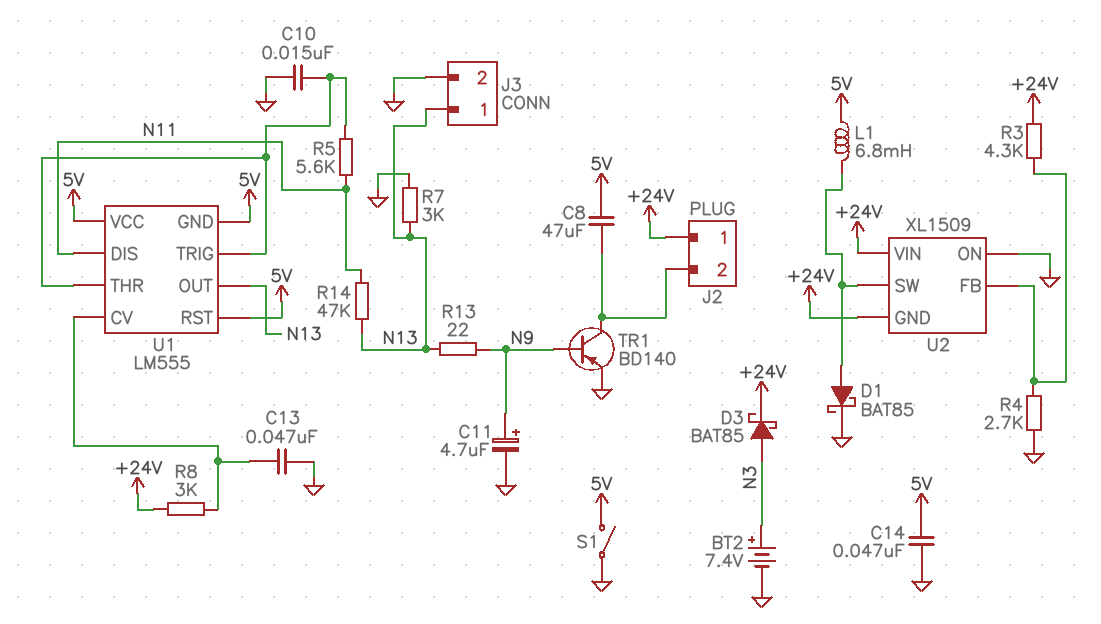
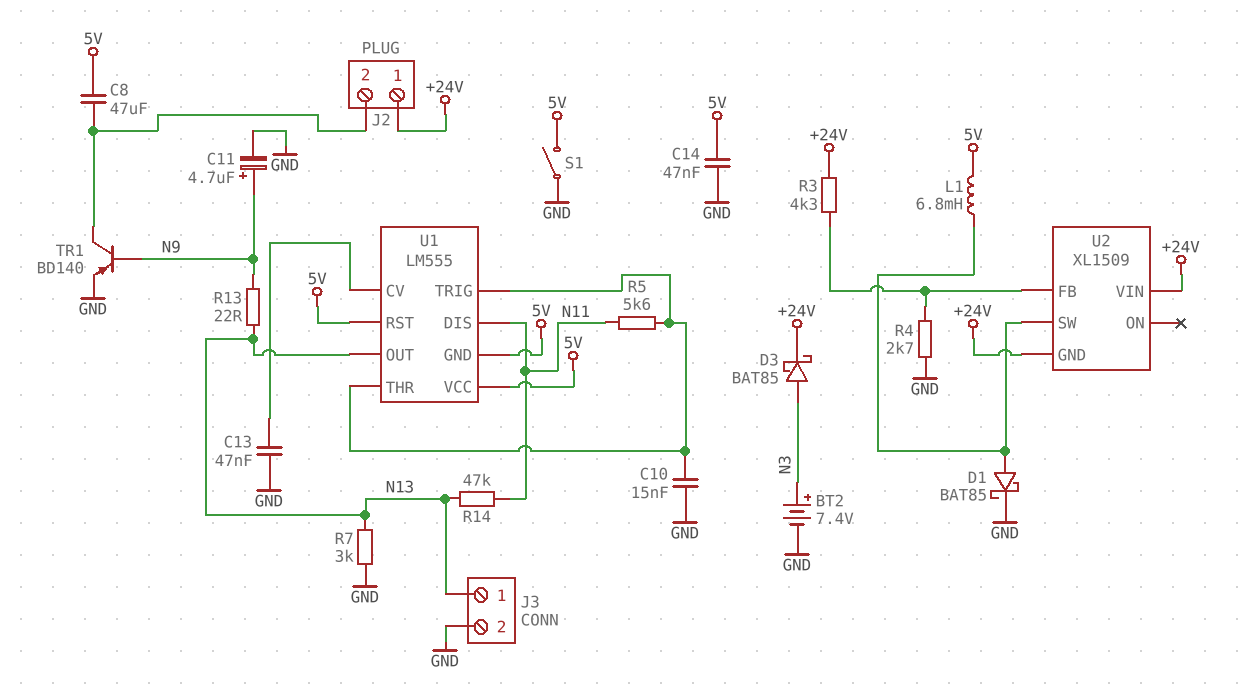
R8: 3k (+24V, U1/CV) -> none
U2 pin ON: GND -> none

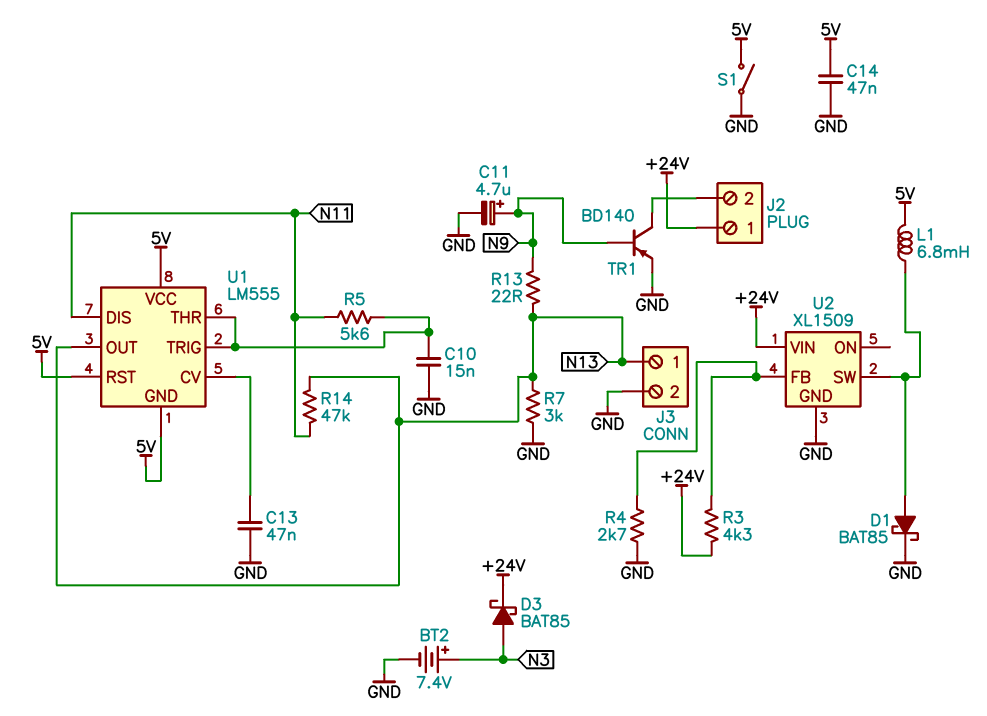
C8: 47uF (5V, J2/2) -> none
U2 pin GND: +24V -> GND

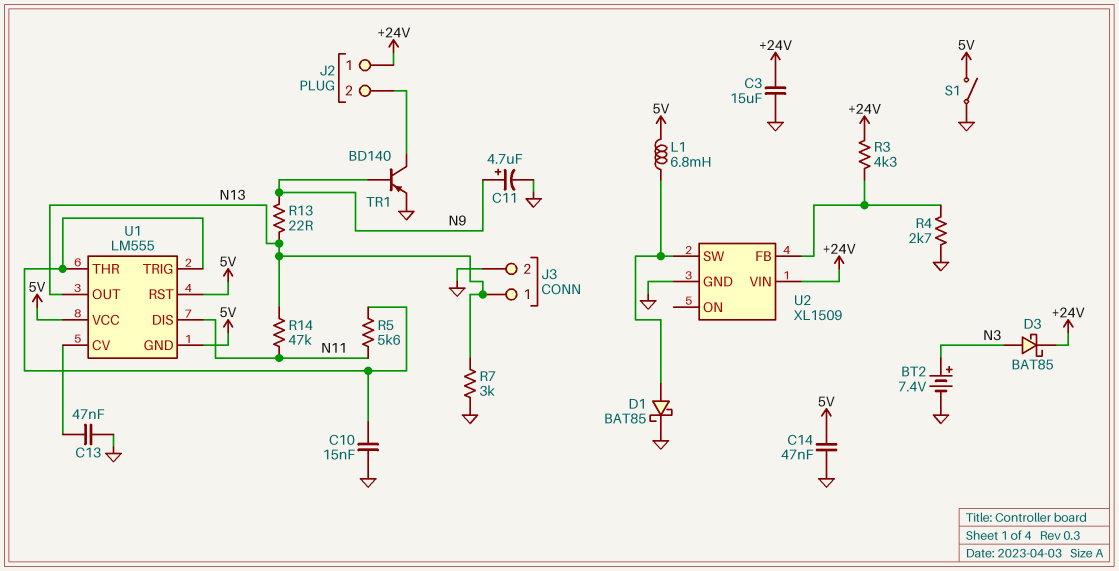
C3: none -> 15uF (+24V, GND)

